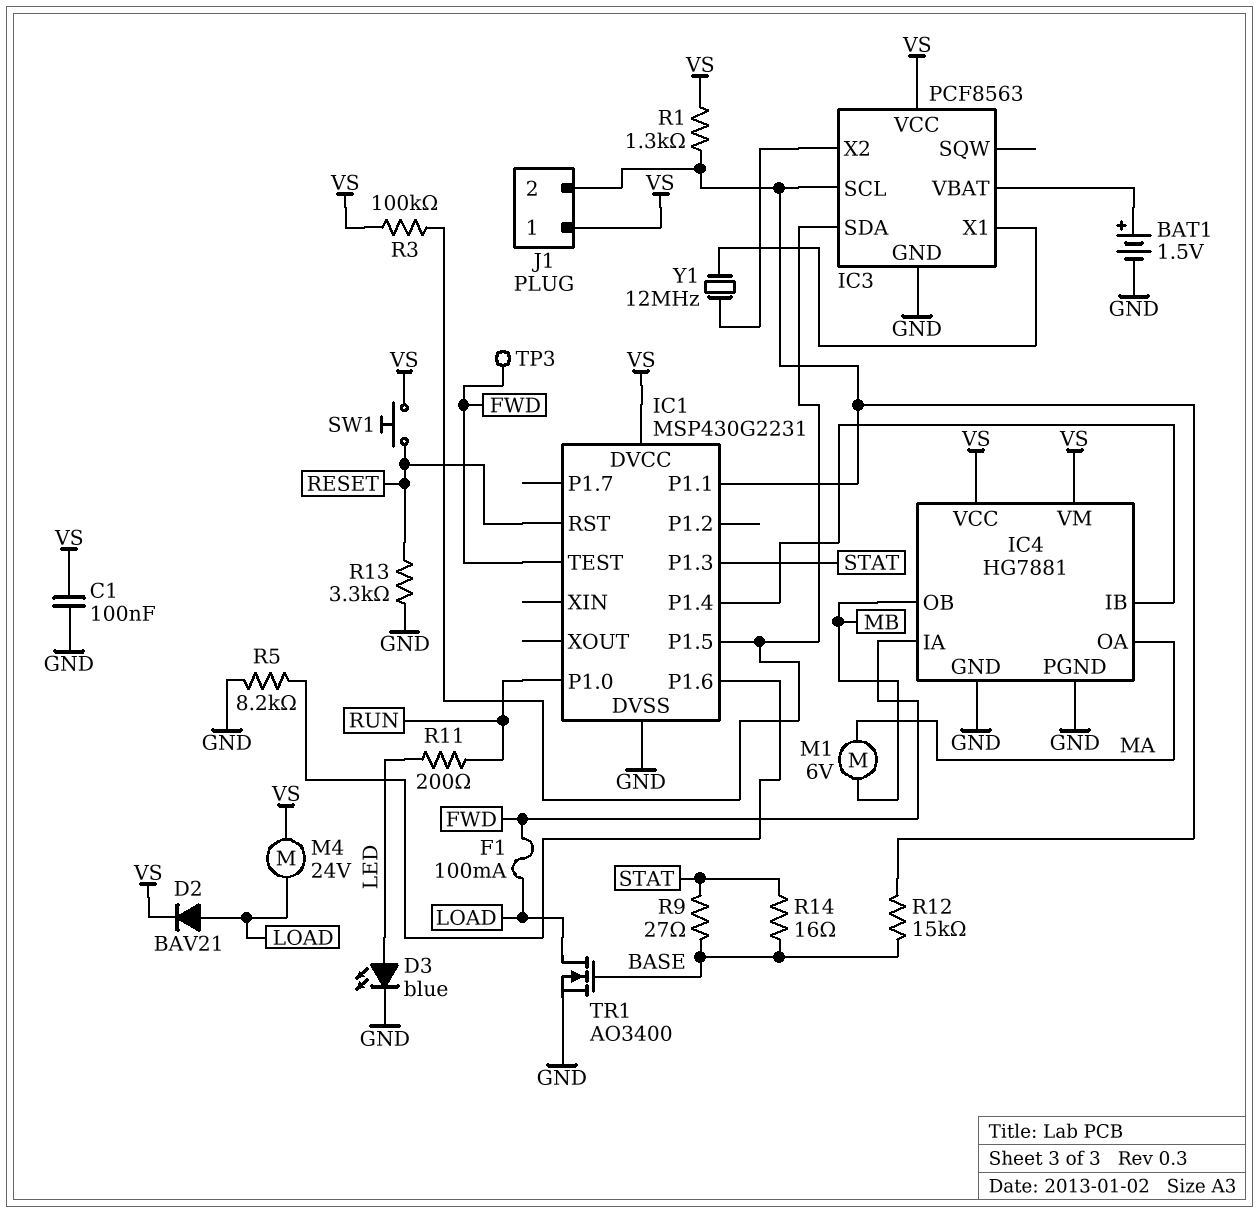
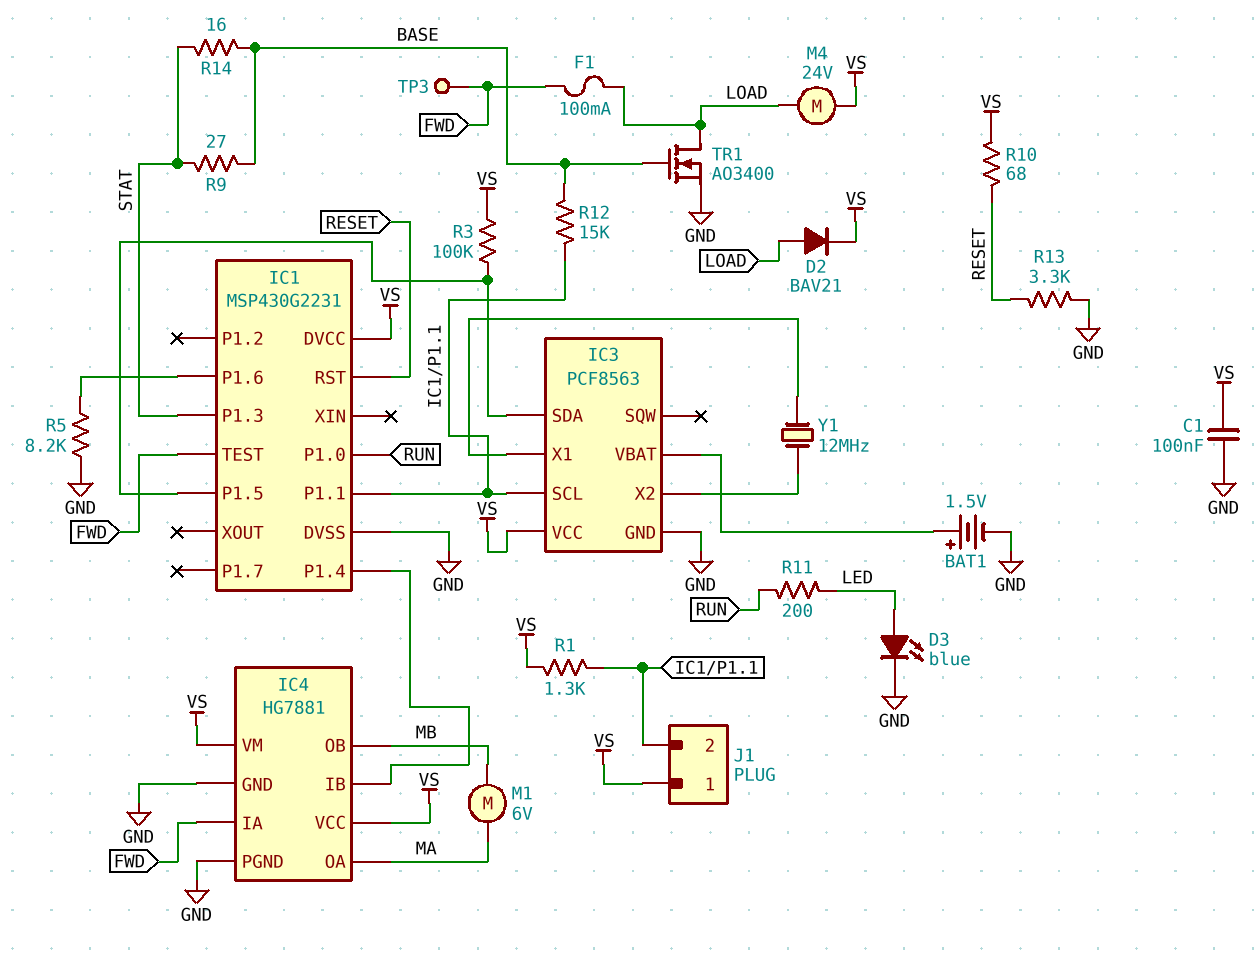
R10: none -> 68 (RESET, VS)
SW1: button (RESET, VS) -> none

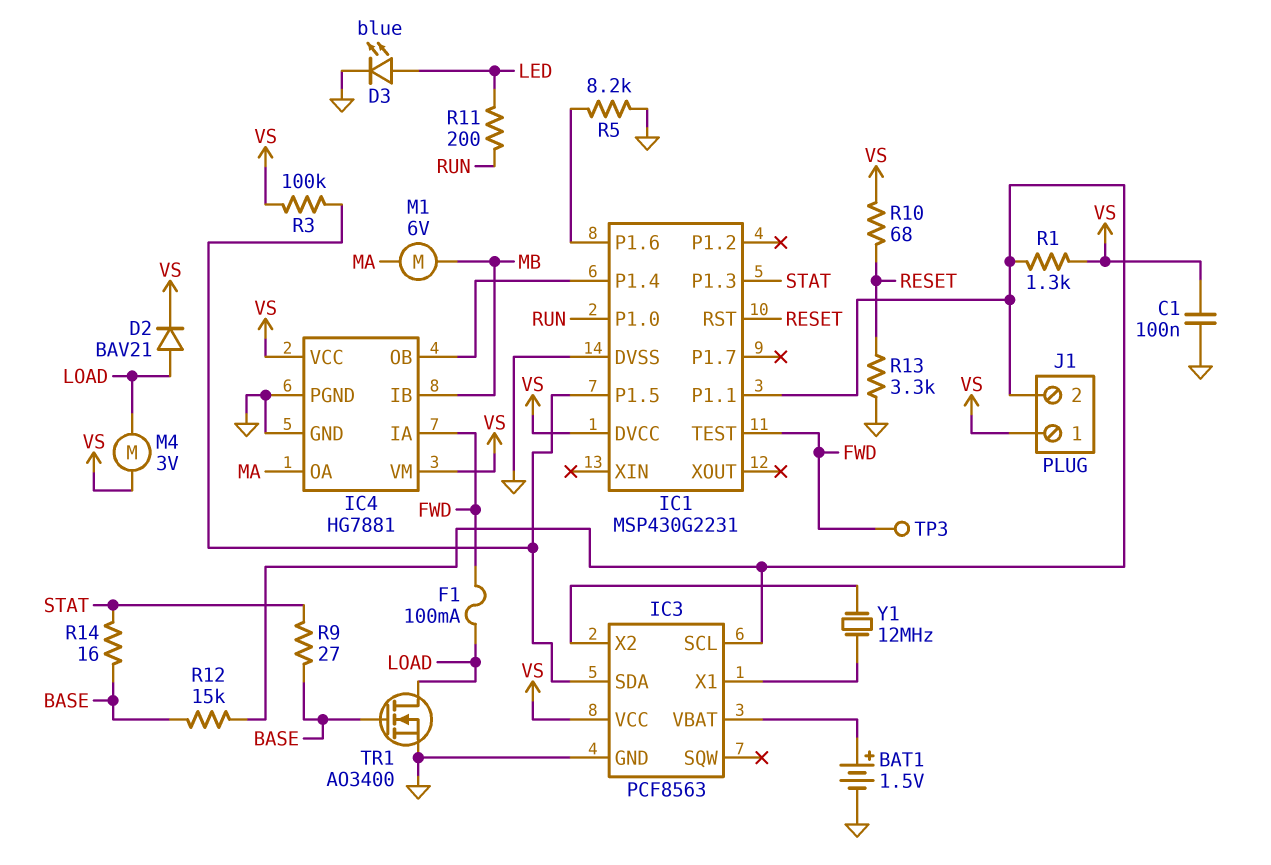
IC4 pin IB: IC1/P1.4 -> MB
IC4 pin OB: MB -> IC1/P1.4
M4: motor 24V (LOAD, VS) -> motor 3V (LOAD, VS)

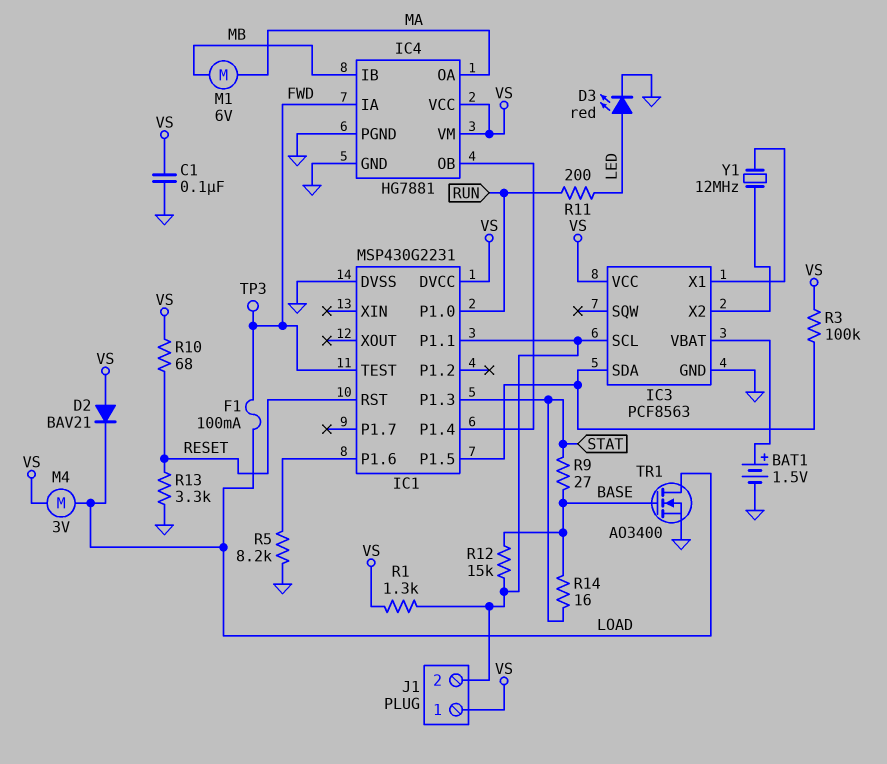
D2: diode BAV21 (A LOAD, K VS) -> diode BAV21 (A VS, K LOAD)
D3: LED blue (A LED, K GND) -> LED red (A LED, K GND)

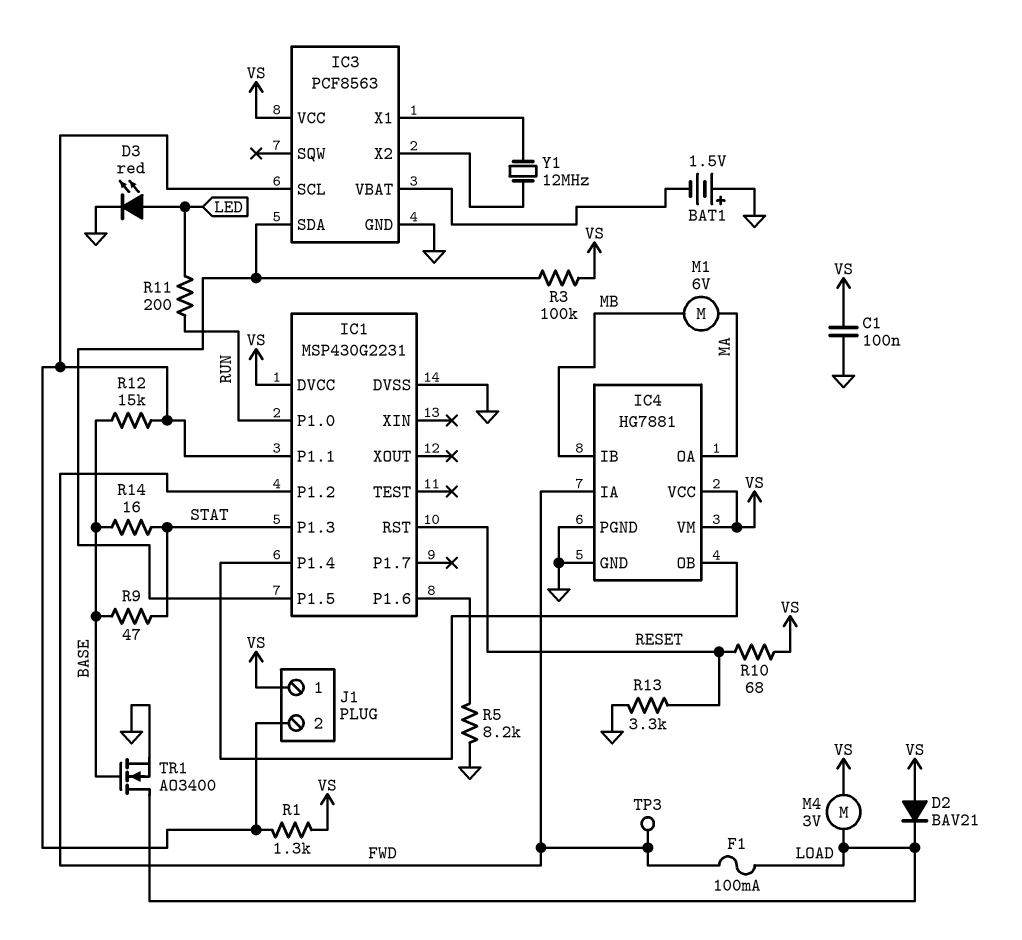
BAT1: 1.5V (plus IC3/VBAT, minus GND) -> 1.5V (plus GND, minus IC3/VBAT)
IC1 pin P1.2: none -> FWD
IC1 pin TEST: FWD -> none
R9: 27 (BASE, STAT) -> 47 (BASE, STAT)

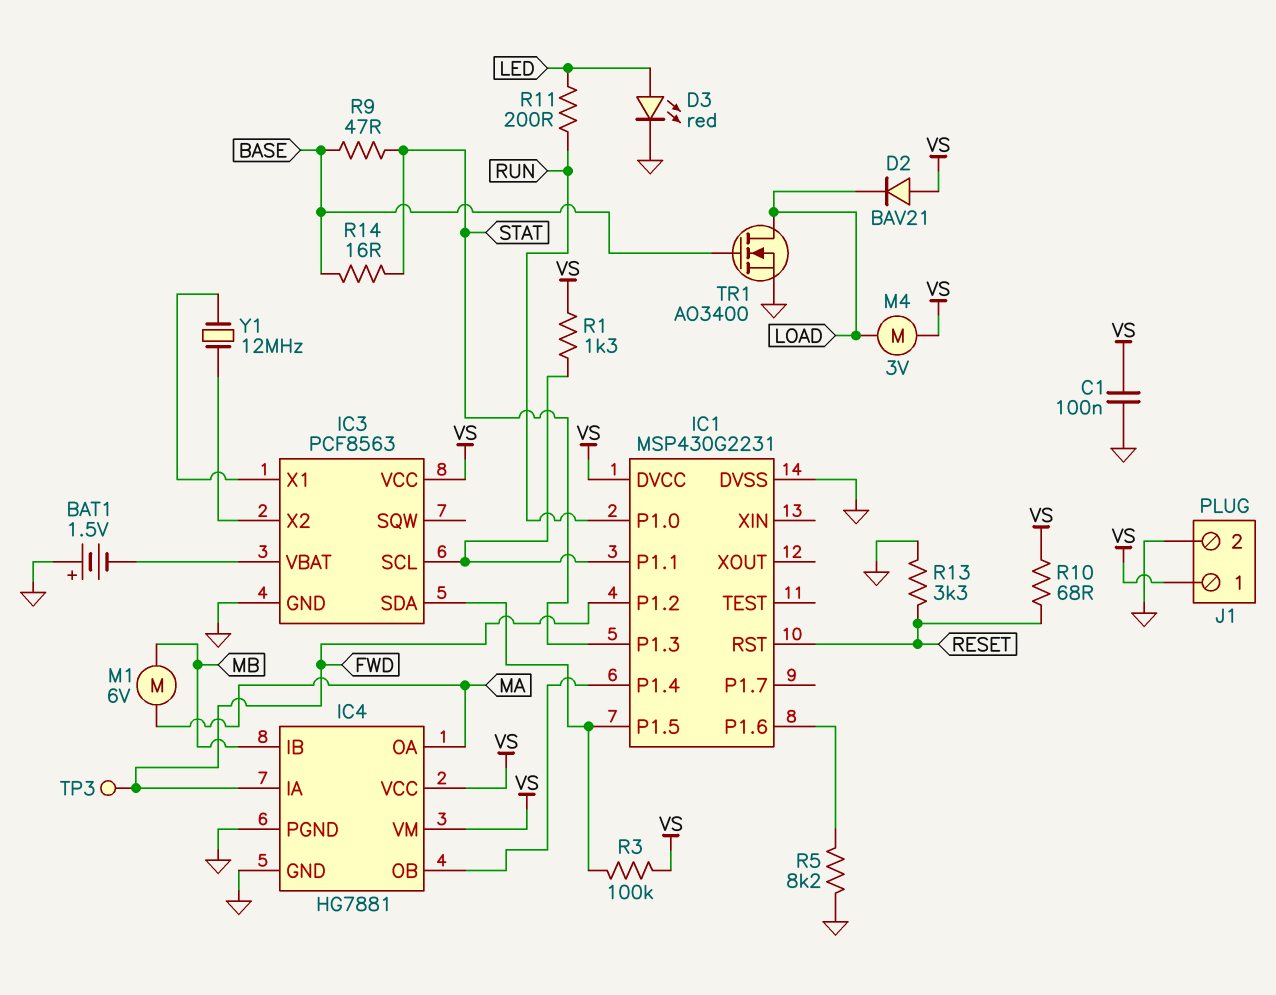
F1: 100mA (FWD, LOAD) -> none
J1 pin 2: IC1/P1.1 -> GND
R12: 15k (BASE, IC1/P1.1) -> none

